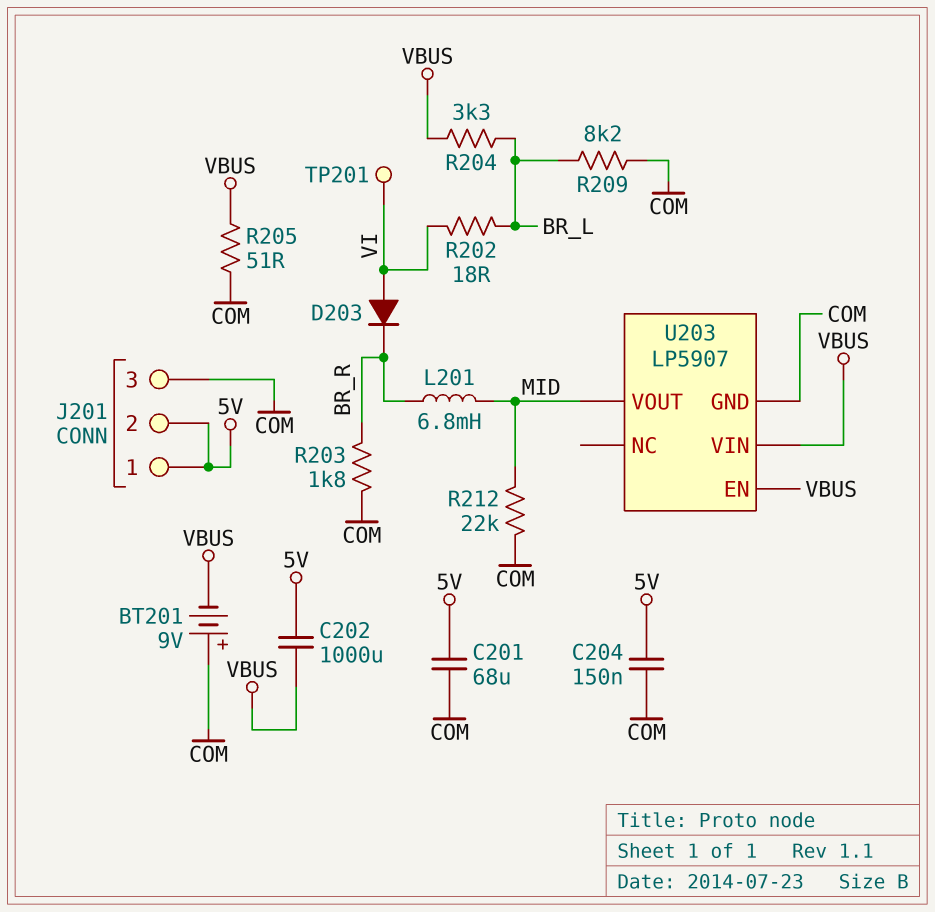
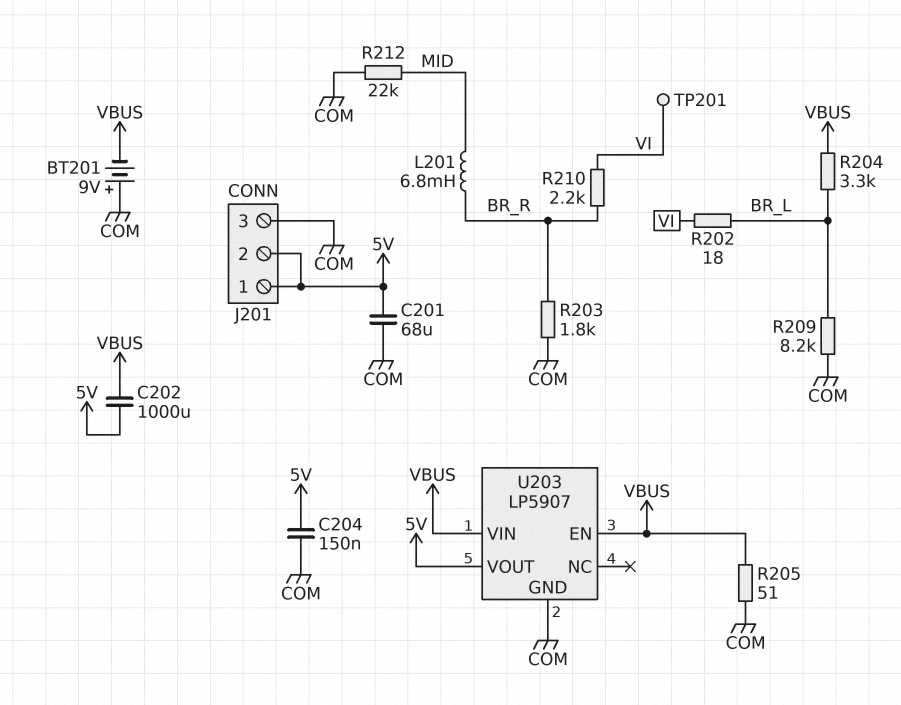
D203: diode (A VI, K BR_R) -> none
R210: none -> 2.2k (BR_R, VI)
U203 pin VOUT: MID -> 5V

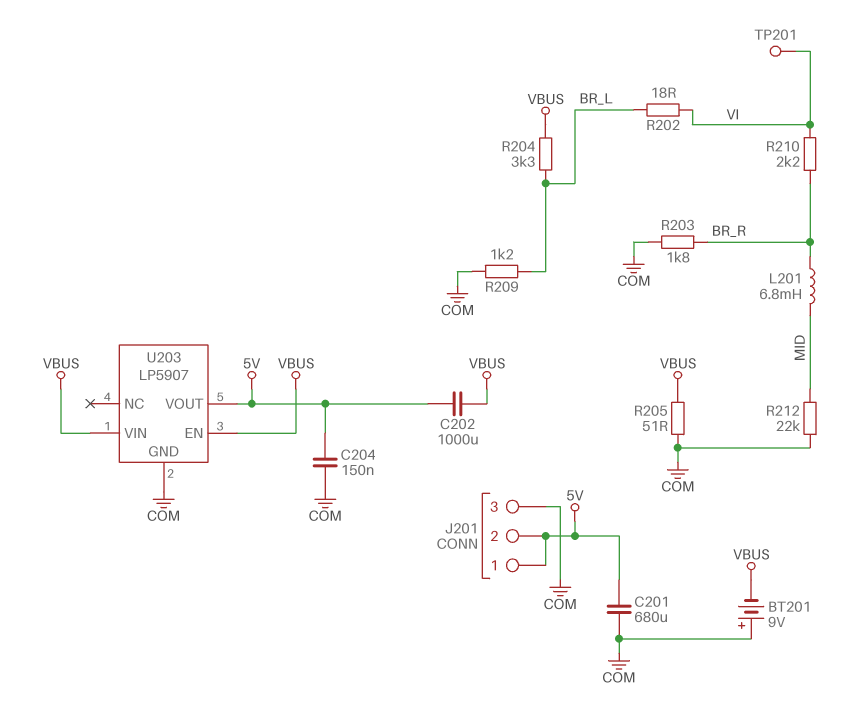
C201: 68uF (5V, COM) -> 680uF (5V, COM)
R209: 8.2k (BR_L, COM) -> 1.2k (BR_L, COM)

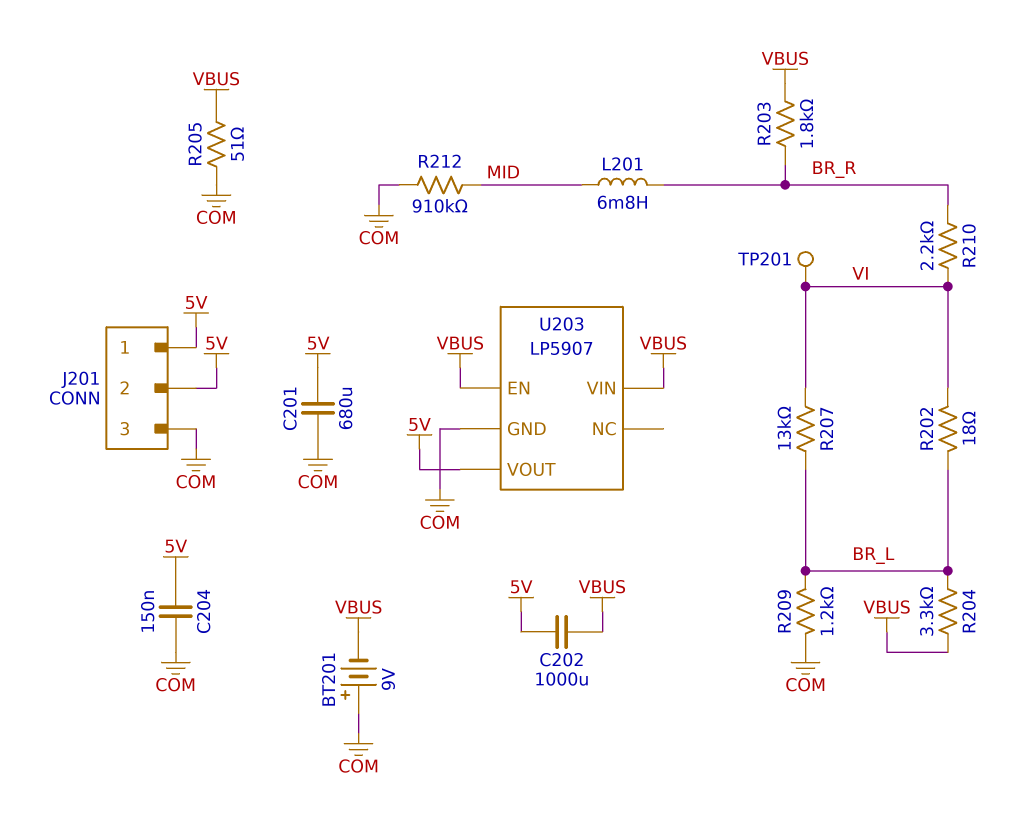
R203: 1.8k (BR_R, COM) -> 1.8k (BR_R, VBUS)
R207: none -> 13k (BR_L, VI)
R212: 22k (COM, MID) -> 910k (COM, MID)

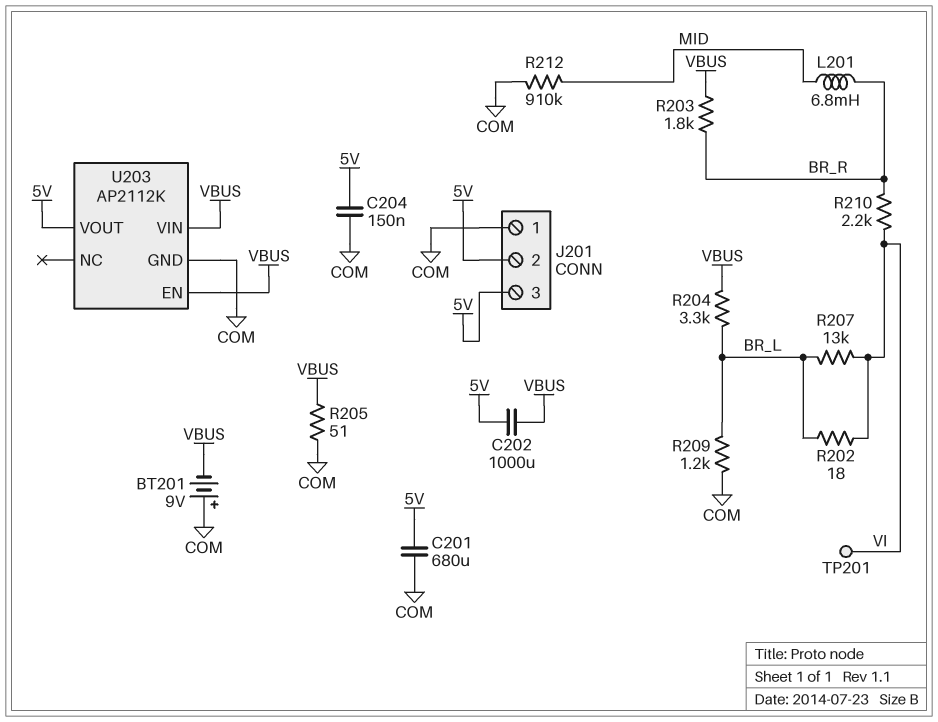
J201 pin 1: 5V -> COM
J201 pin 3: COM -> 5V
U203: LP5907 -> AP2112K

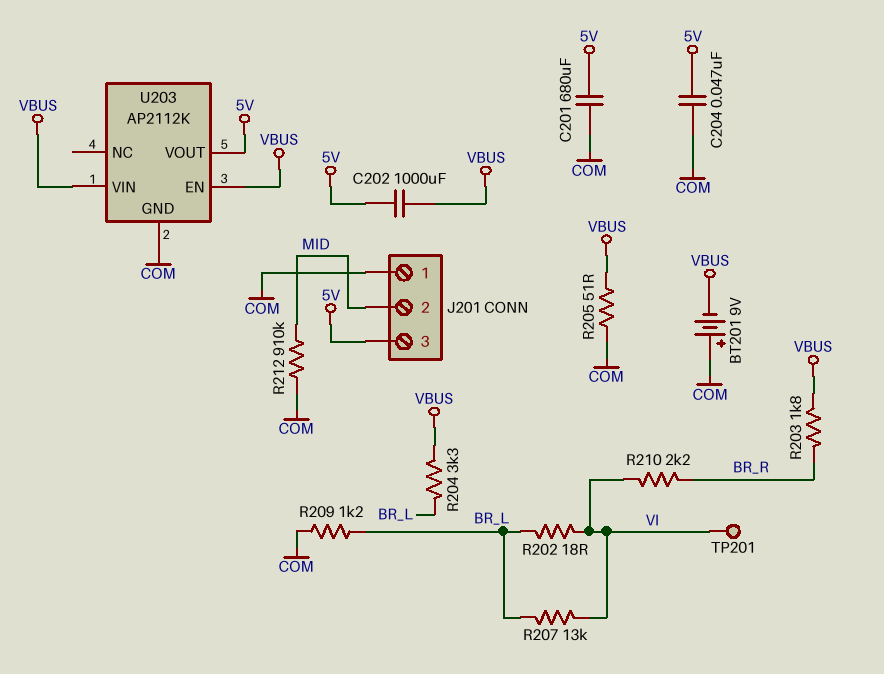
C204: 150nF (5V, COM) -> 47nF (5V, COM)
J201 pin 2: 5V -> MID
L201: 6.8mH (BR_R, MID) -> none

